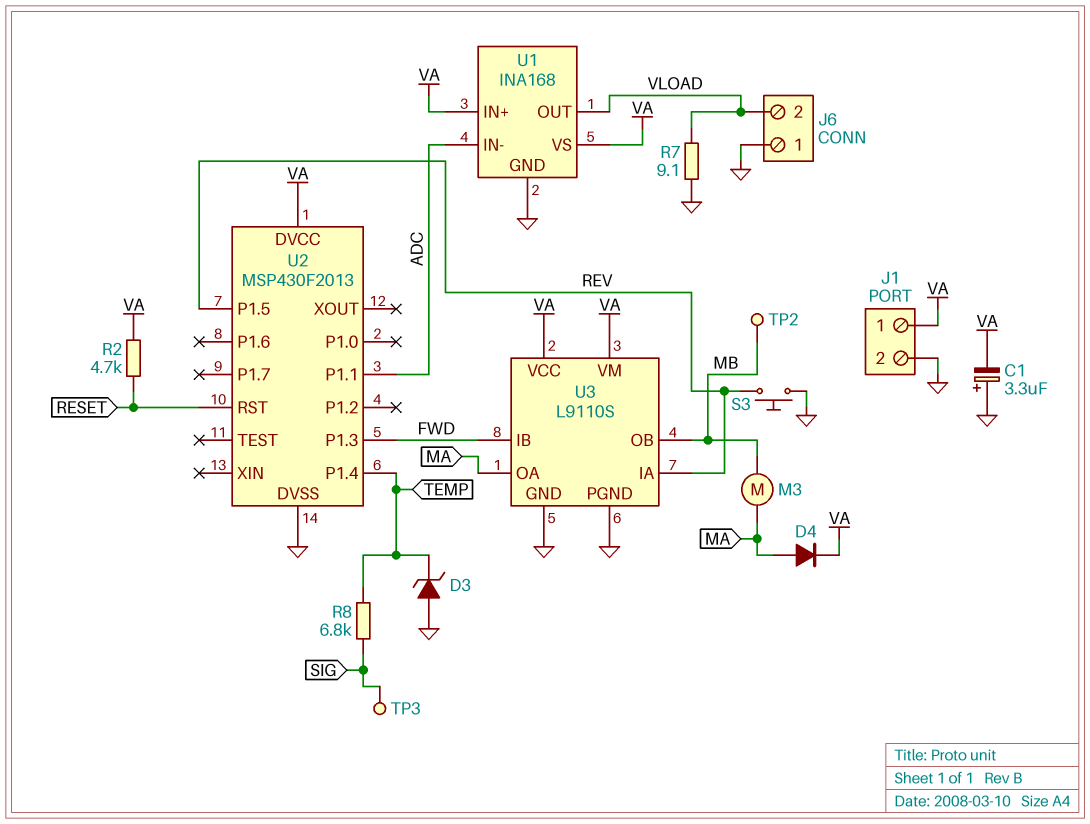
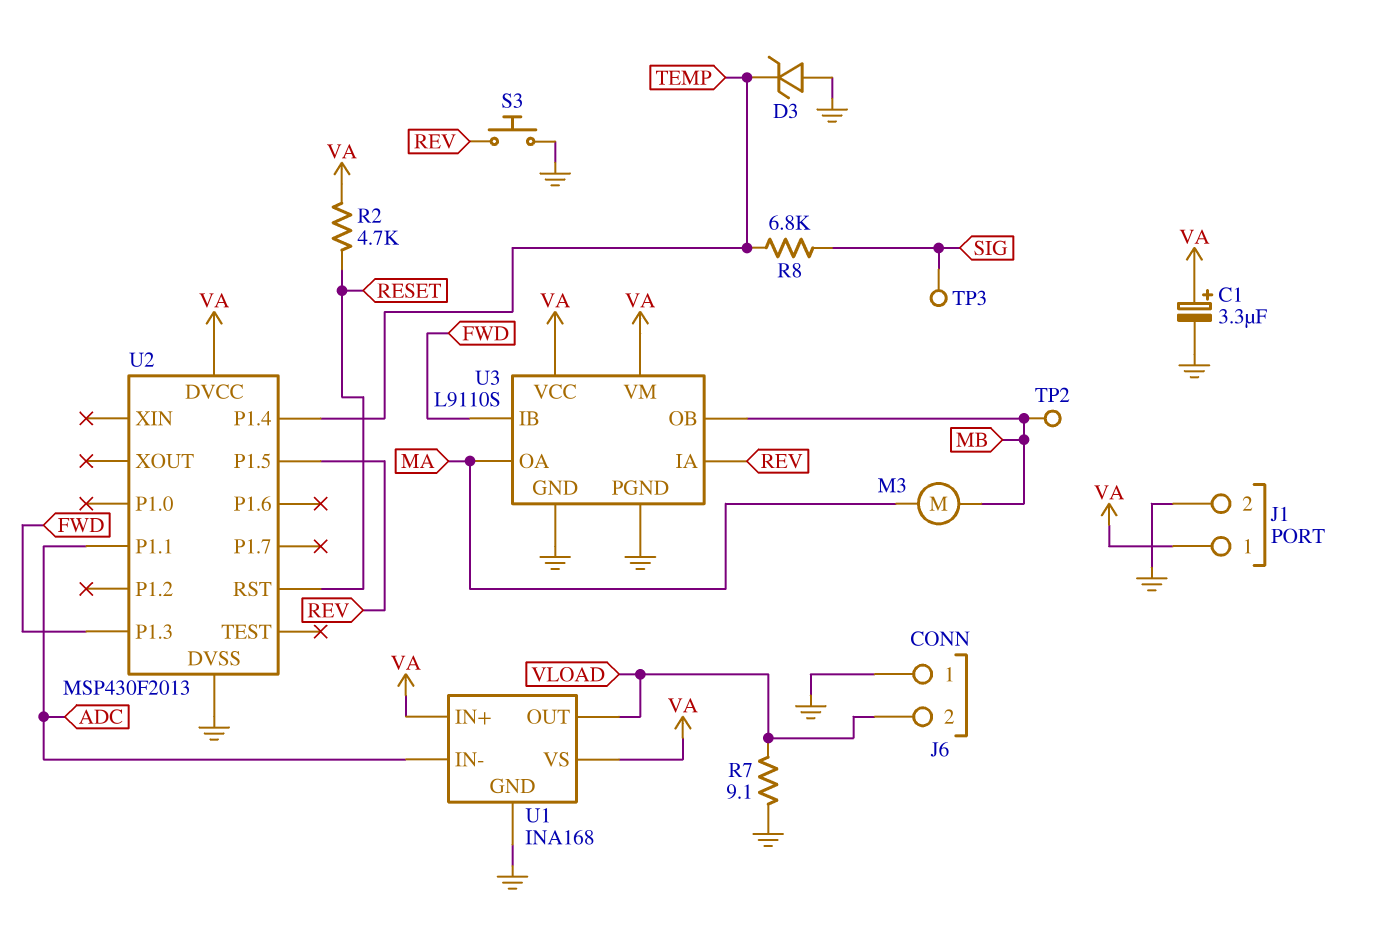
C1: 3.3uF (plus GND, minus VA) -> 3.3uF (plus VA, minus GND)
D4: diode (A MA, K VA) -> none

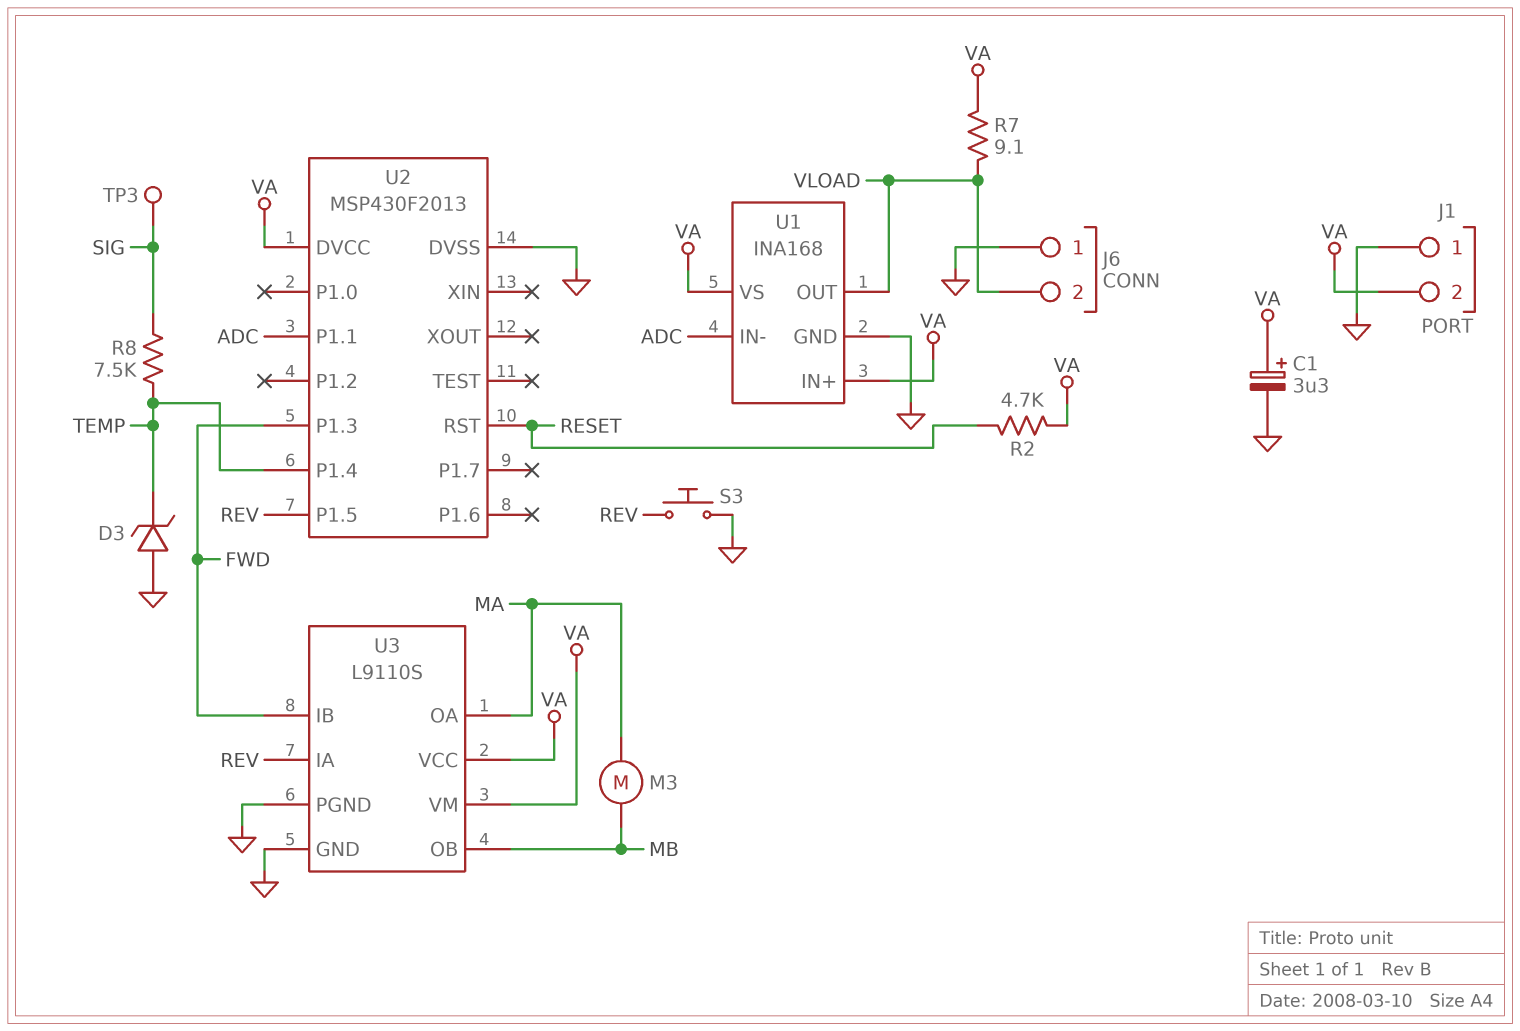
J1 pin 1: VA -> GND
J1 pin 2: GND -> VA
R7: 9.1 (GND, VLOAD) -> 9.1 (VA, VLOAD)
R8: 6.8k (SIG, TEMP) -> 7.5k (SIG, TEMP)
TP2: test point (MB) -> none

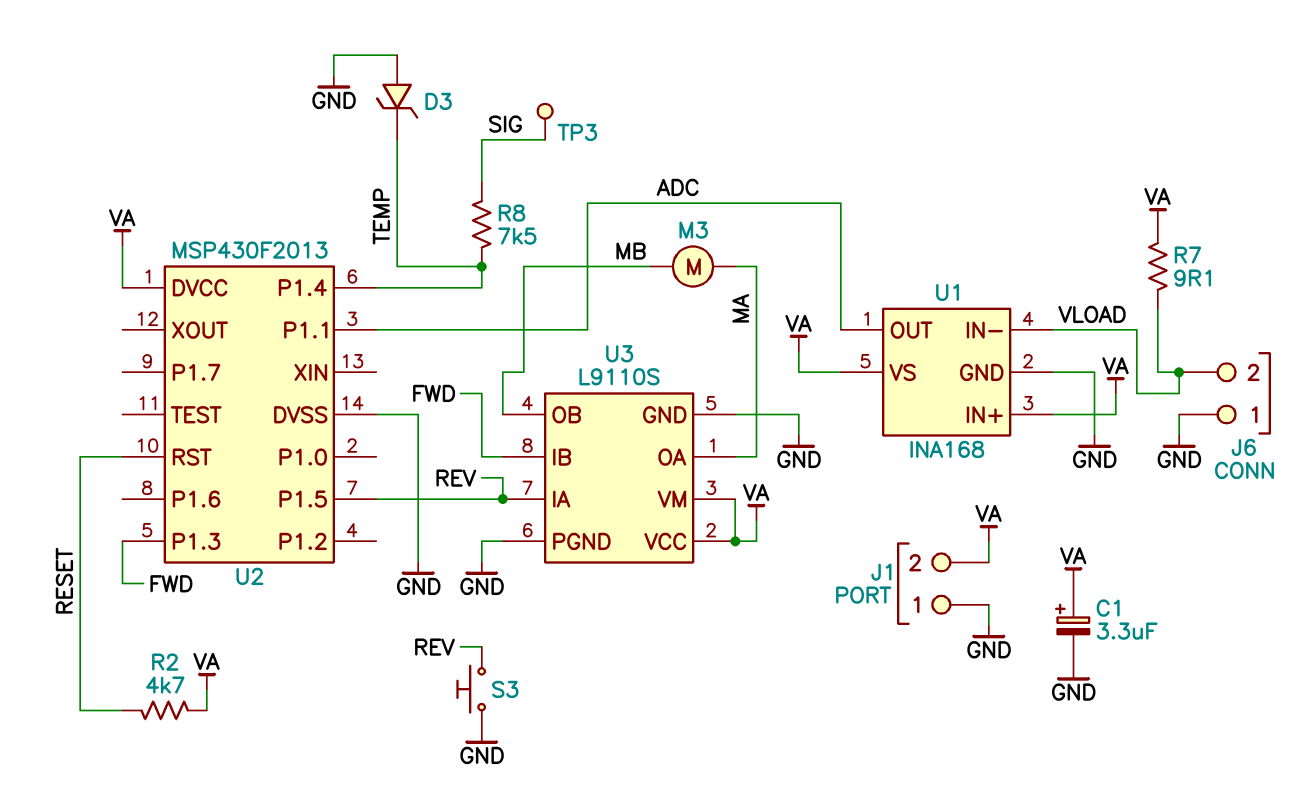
U1 pin IN-: ADC -> VLOAD
U1 pin OUT: VLOAD -> ADC

